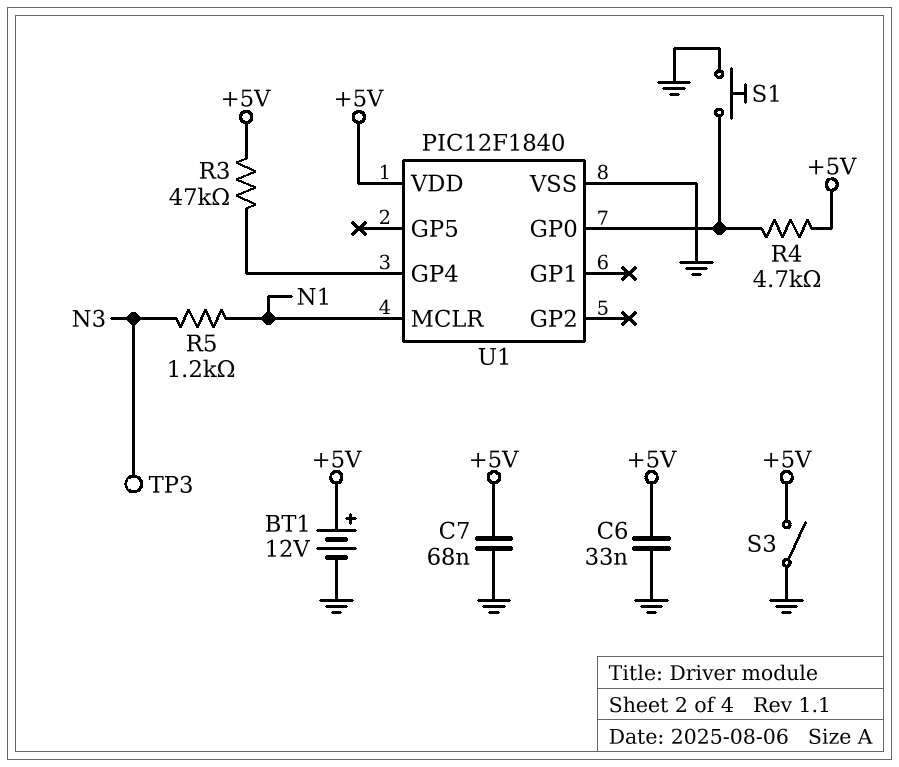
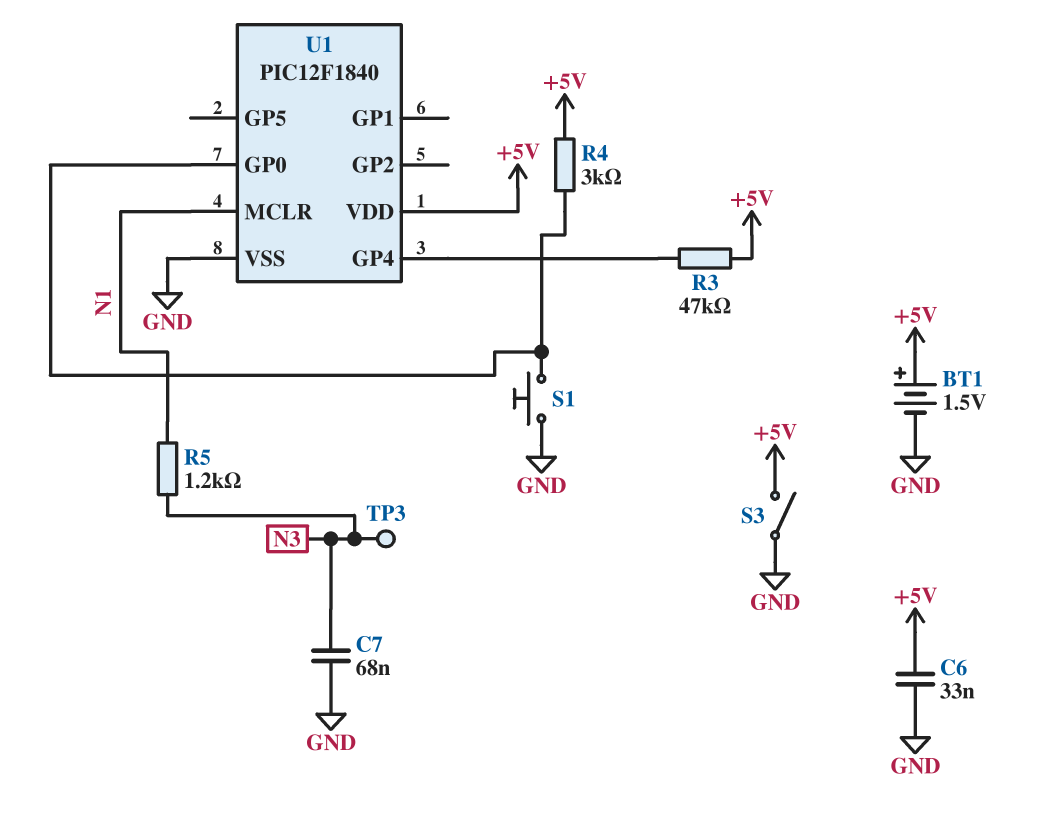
BT1: 12V (plus +5V, minus GND) -> 1.5V (plus +5V, minus GND)
C7: 68nF (+5V, GND) -> 68nF (GND, N3)
R4: 4.7k (+5V, U1/GP0) -> 3k (+5V, U1/GP0)

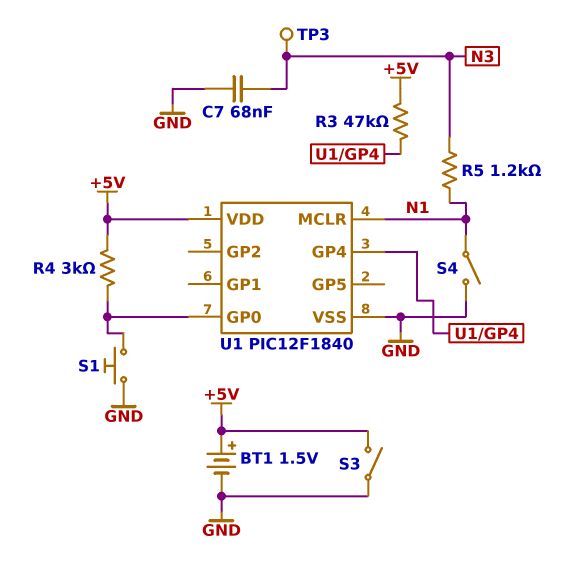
C6: 33nF (+5V, GND) -> none
S4: none -> switch (GND, N1)

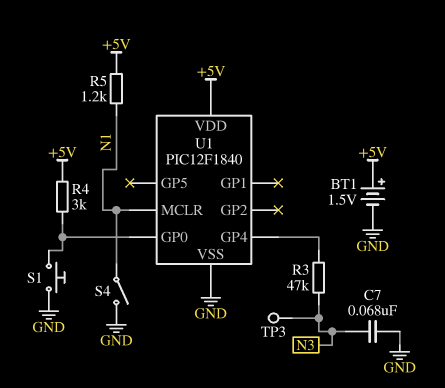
R3: 47k (+5V, U1/GP4) -> 47k (N3, U1/GP4)
R5: 1.2k (N1, N3) -> 1.2k (+5V, N1)
S3: switch (+5V, GND) -> none

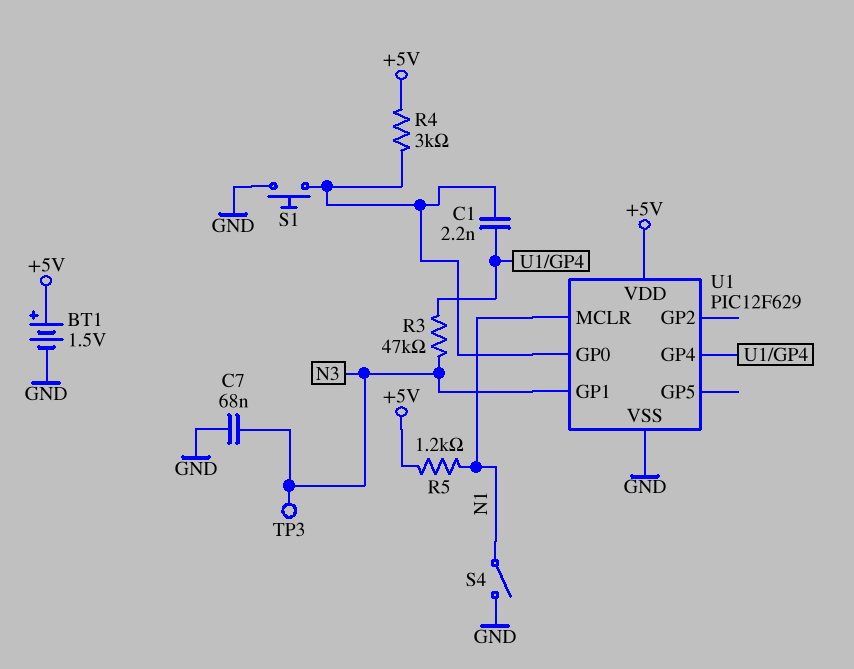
C1: none -> 2.2nF (U1/GP0, U1/GP4)
U1: PIC12F1840 -> PIC12F629
U1 pin GP1: none -> N3

